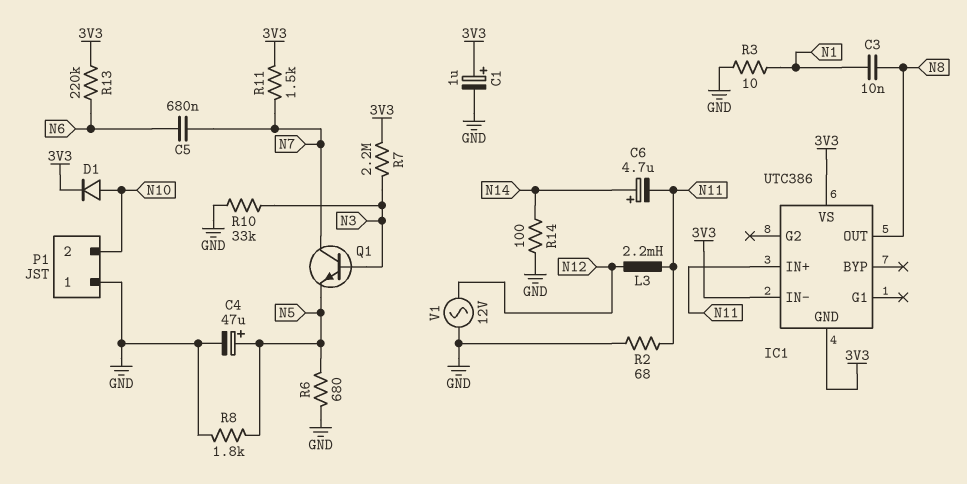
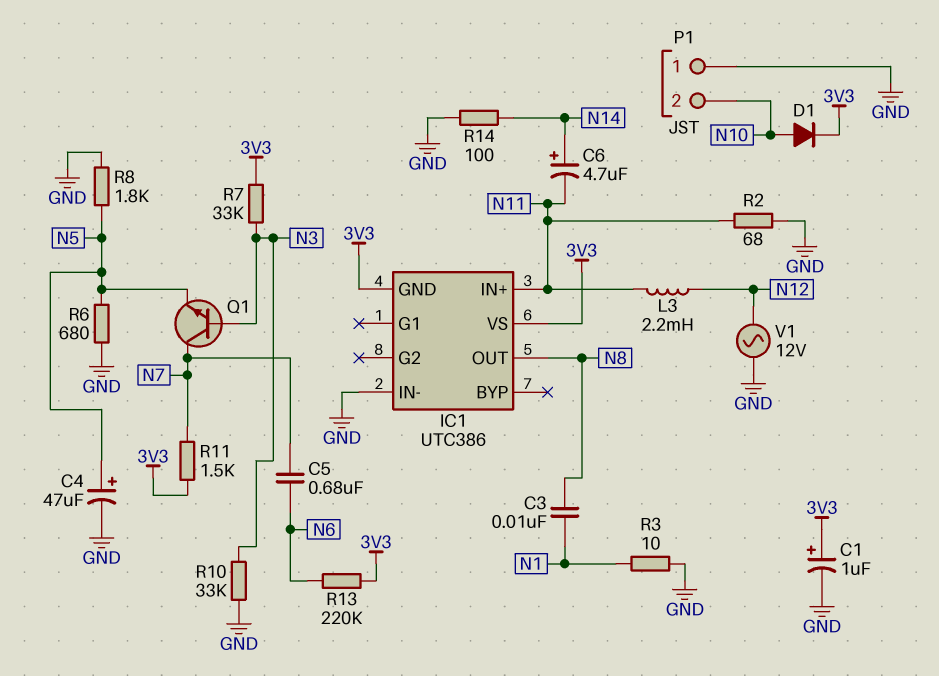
IC1 pin IN-: 3V3 -> GND
R7: 2.2M (3V3, N3) -> 33k (3V3, N3)

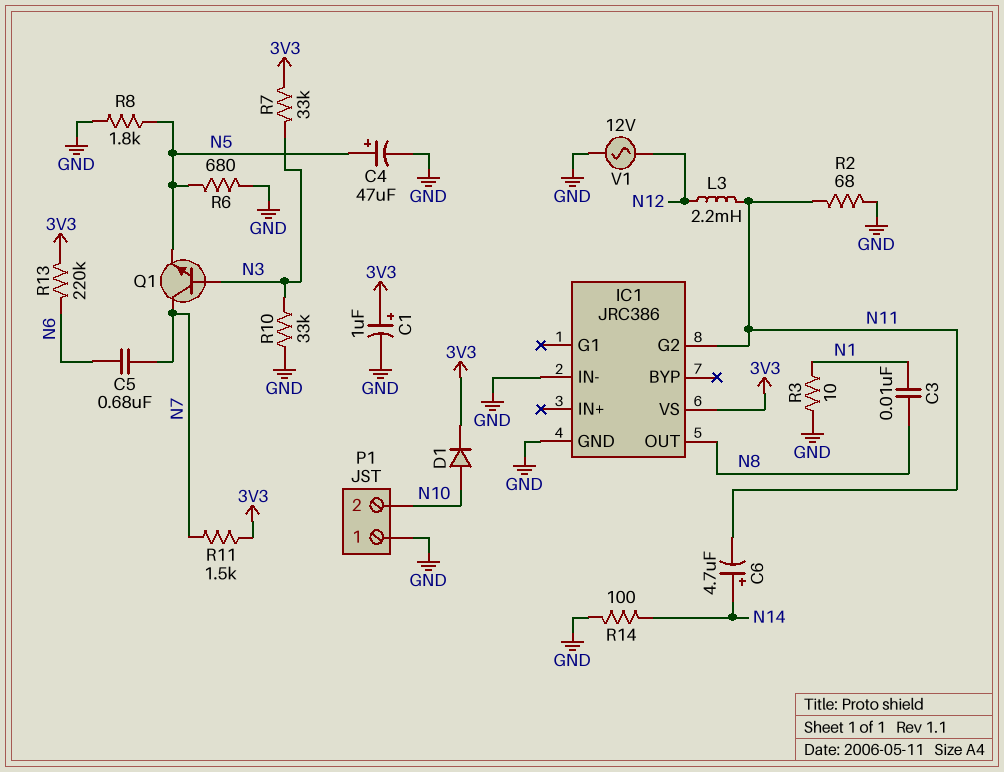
IC1: UTC386 -> JRC386
IC1 pin G2: none -> N11
IC1 pin GND: 3V3 -> GND
IC1 pin IN+: N11 -> none

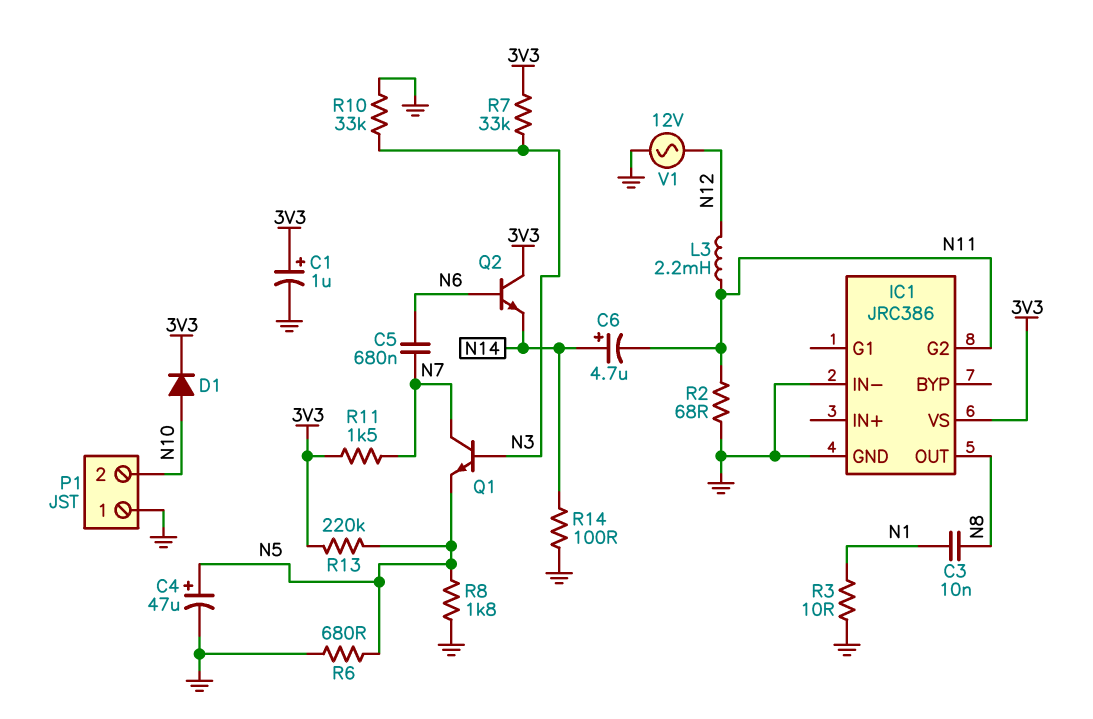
Q2: none -> NPN (B N6, C 3V3, E N14)
R13: 220k (3V3, N6) -> 220k (3V3, N5)

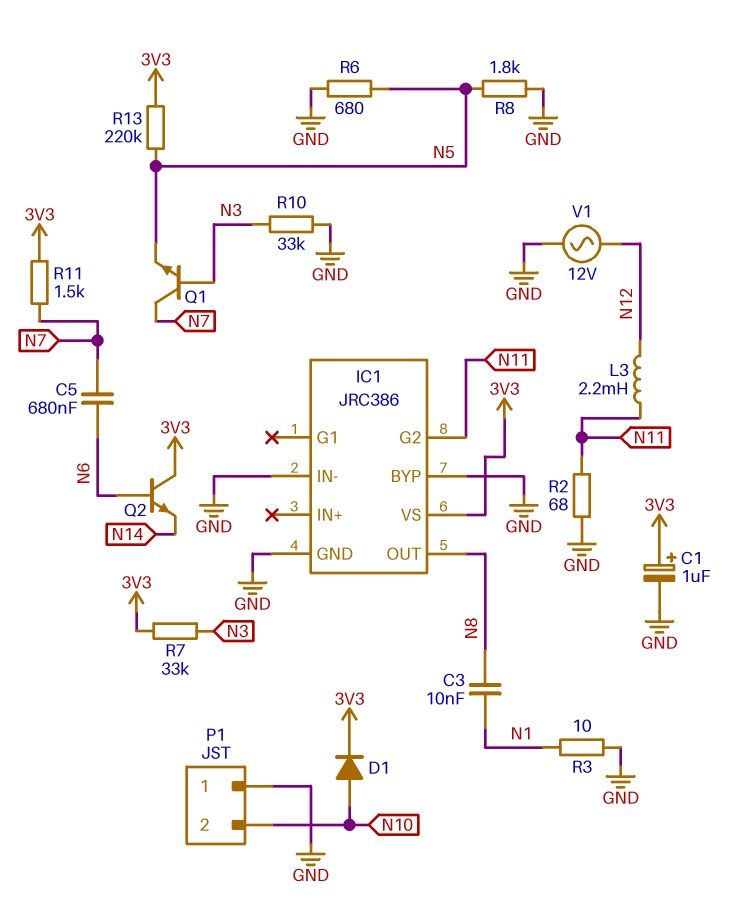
C4: 47uF (plus N5, minus GND) -> none
C6: 4.7uF (plus N14, minus N11) -> none
IC1 pin BYP: none -> GND
R14: 100 (GND, N14) -> none

